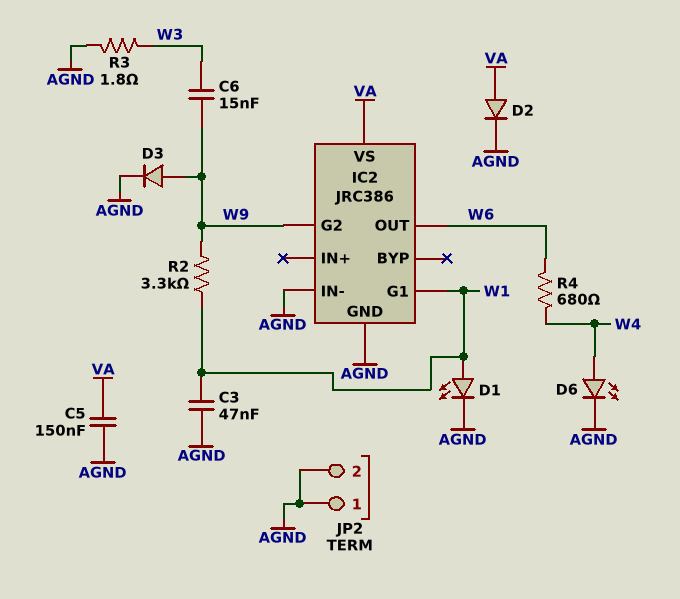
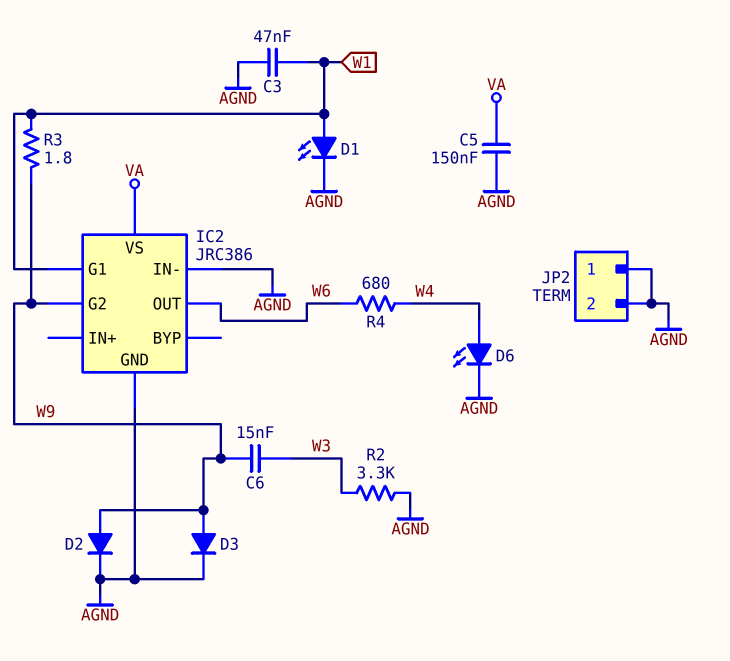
D2: diode (A VA, K AGND) -> diode (A W9, K AGND)
R2: 3.3k (W1, W9) -> 3.3k (AGND, W3)
R3: 1.8 (AGND, W3) -> 1.8 (W1, W9)

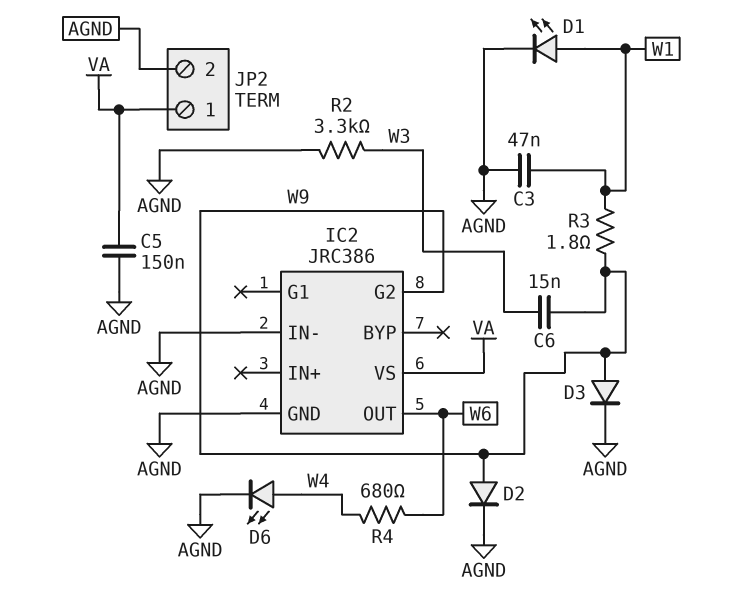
IC2 pin G1: W1 -> none
JP2 pin 1: AGND -> VA

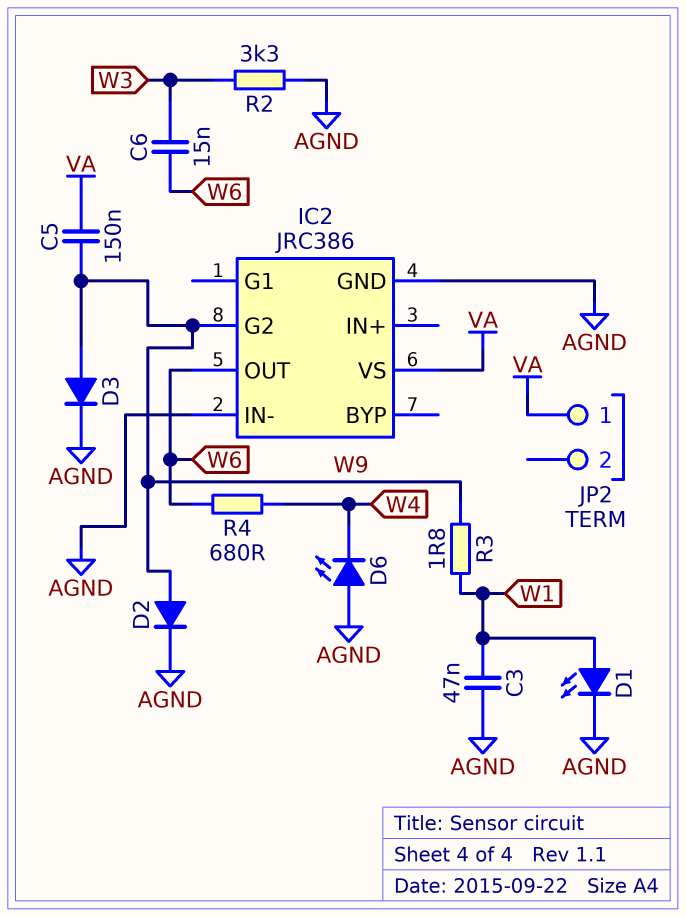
C5: 150nF (AGND, VA) -> 150nF (VA, W9)
C6: 15nF (W3, W9) -> 15nF (W3, W6)
D6: LED (A W4, K AGND) -> LED (A AGND, K W4)
JP2 pin 2: AGND -> none

